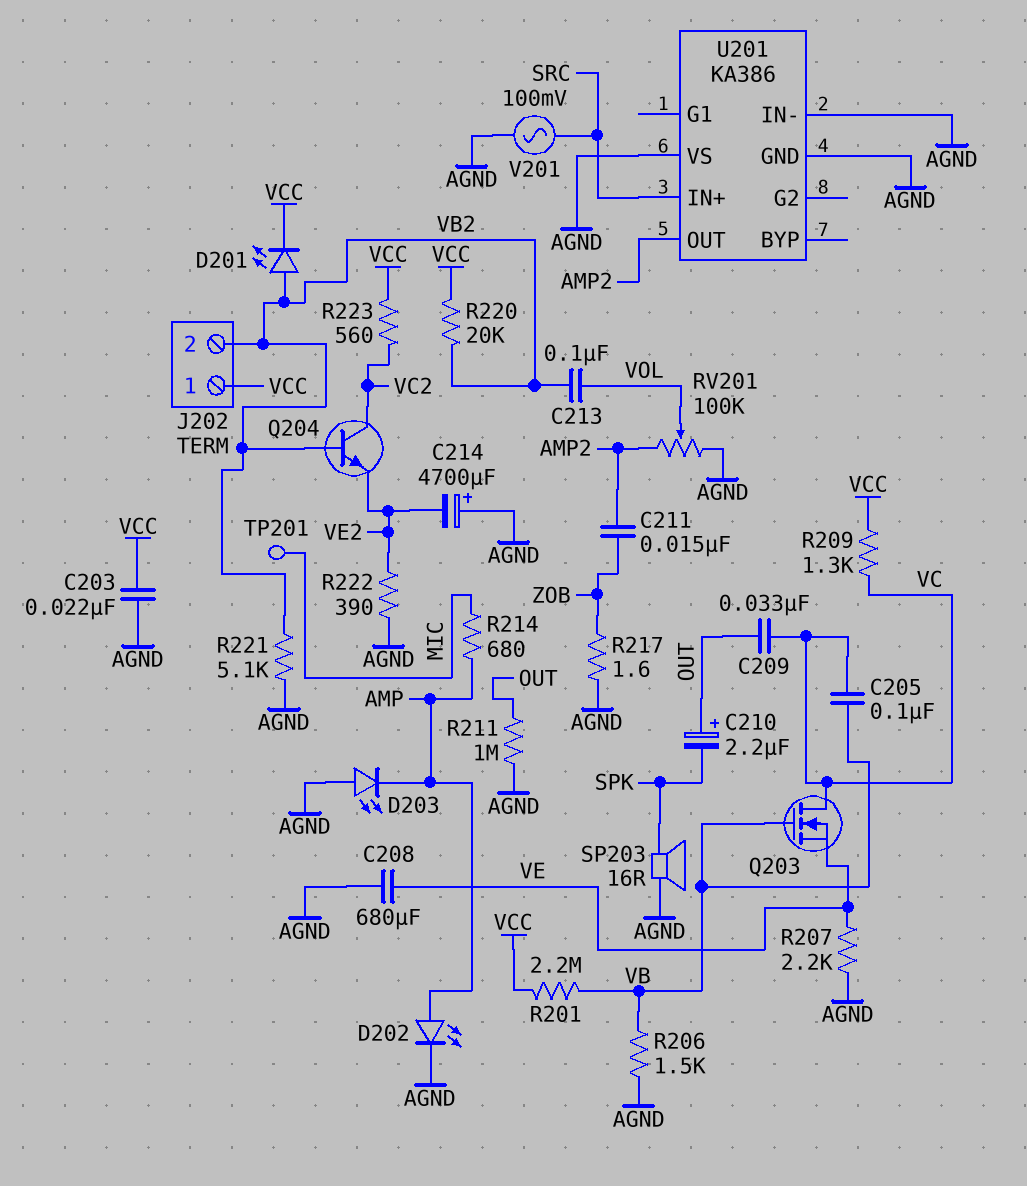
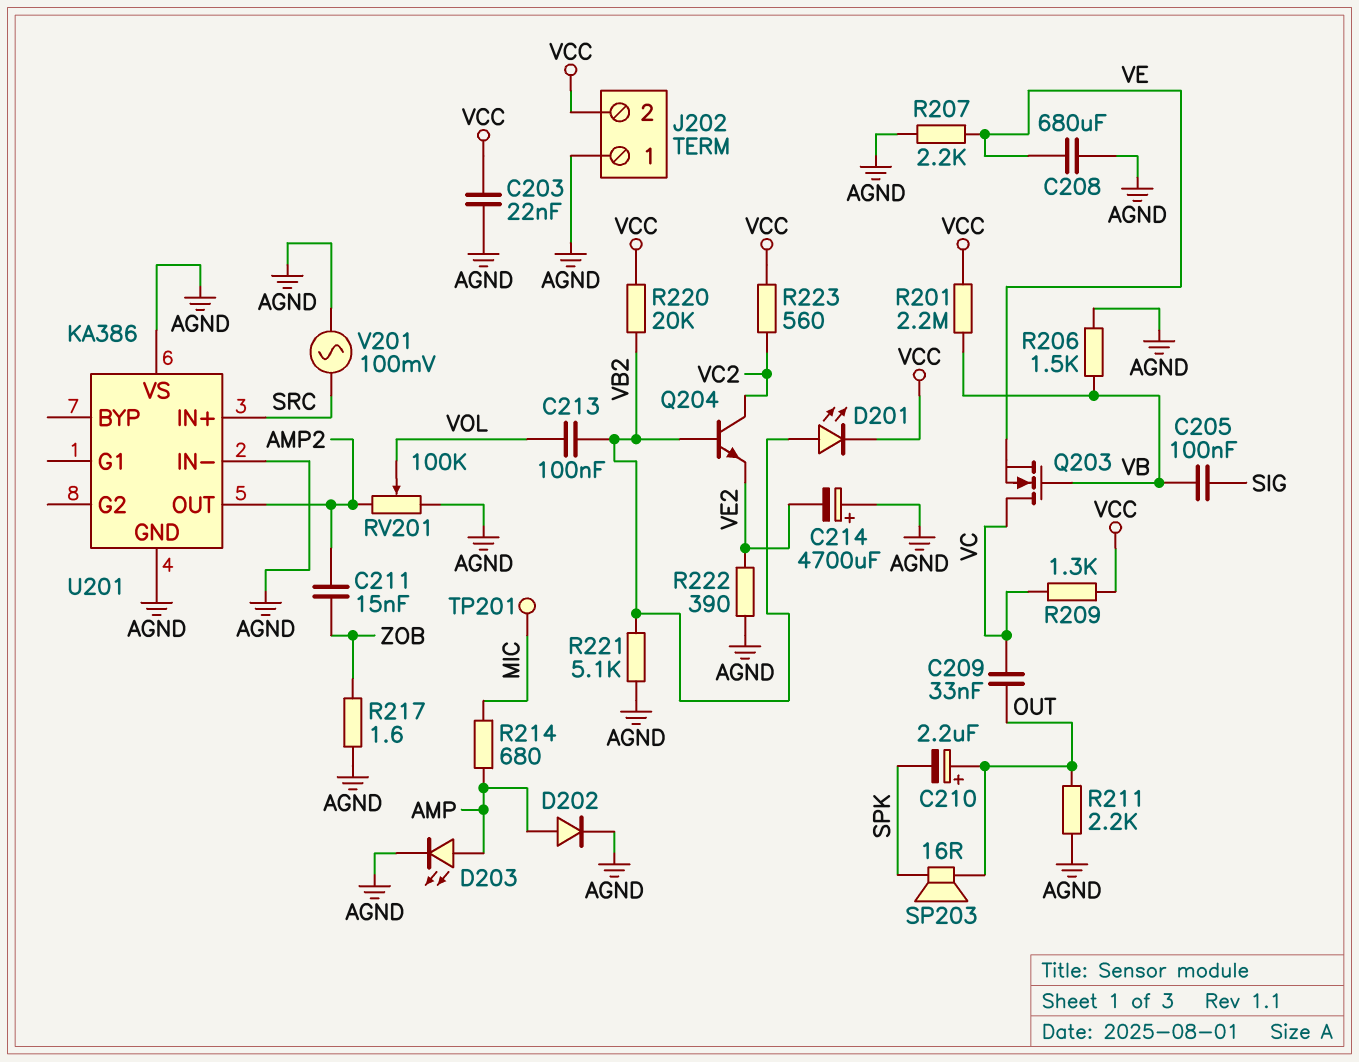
C205: 100nF (VB, VC) -> 100nF (SIG, VB)
D202: LED (A AMP, K AGND) -> diode (A AMP, K AGND)
D203: LED (A AGND, K AMP) -> LED (A AMP, K AGND)
J202 pin 1: VCC -> AGND
J202 pin 2: VB2 -> VCC
R211: 1M (AGND, OUT) -> 2.2k (AGND, OUT)
SP203: speaker 16R (AGND, SPK) -> speaker 16R (OUT, SPK)

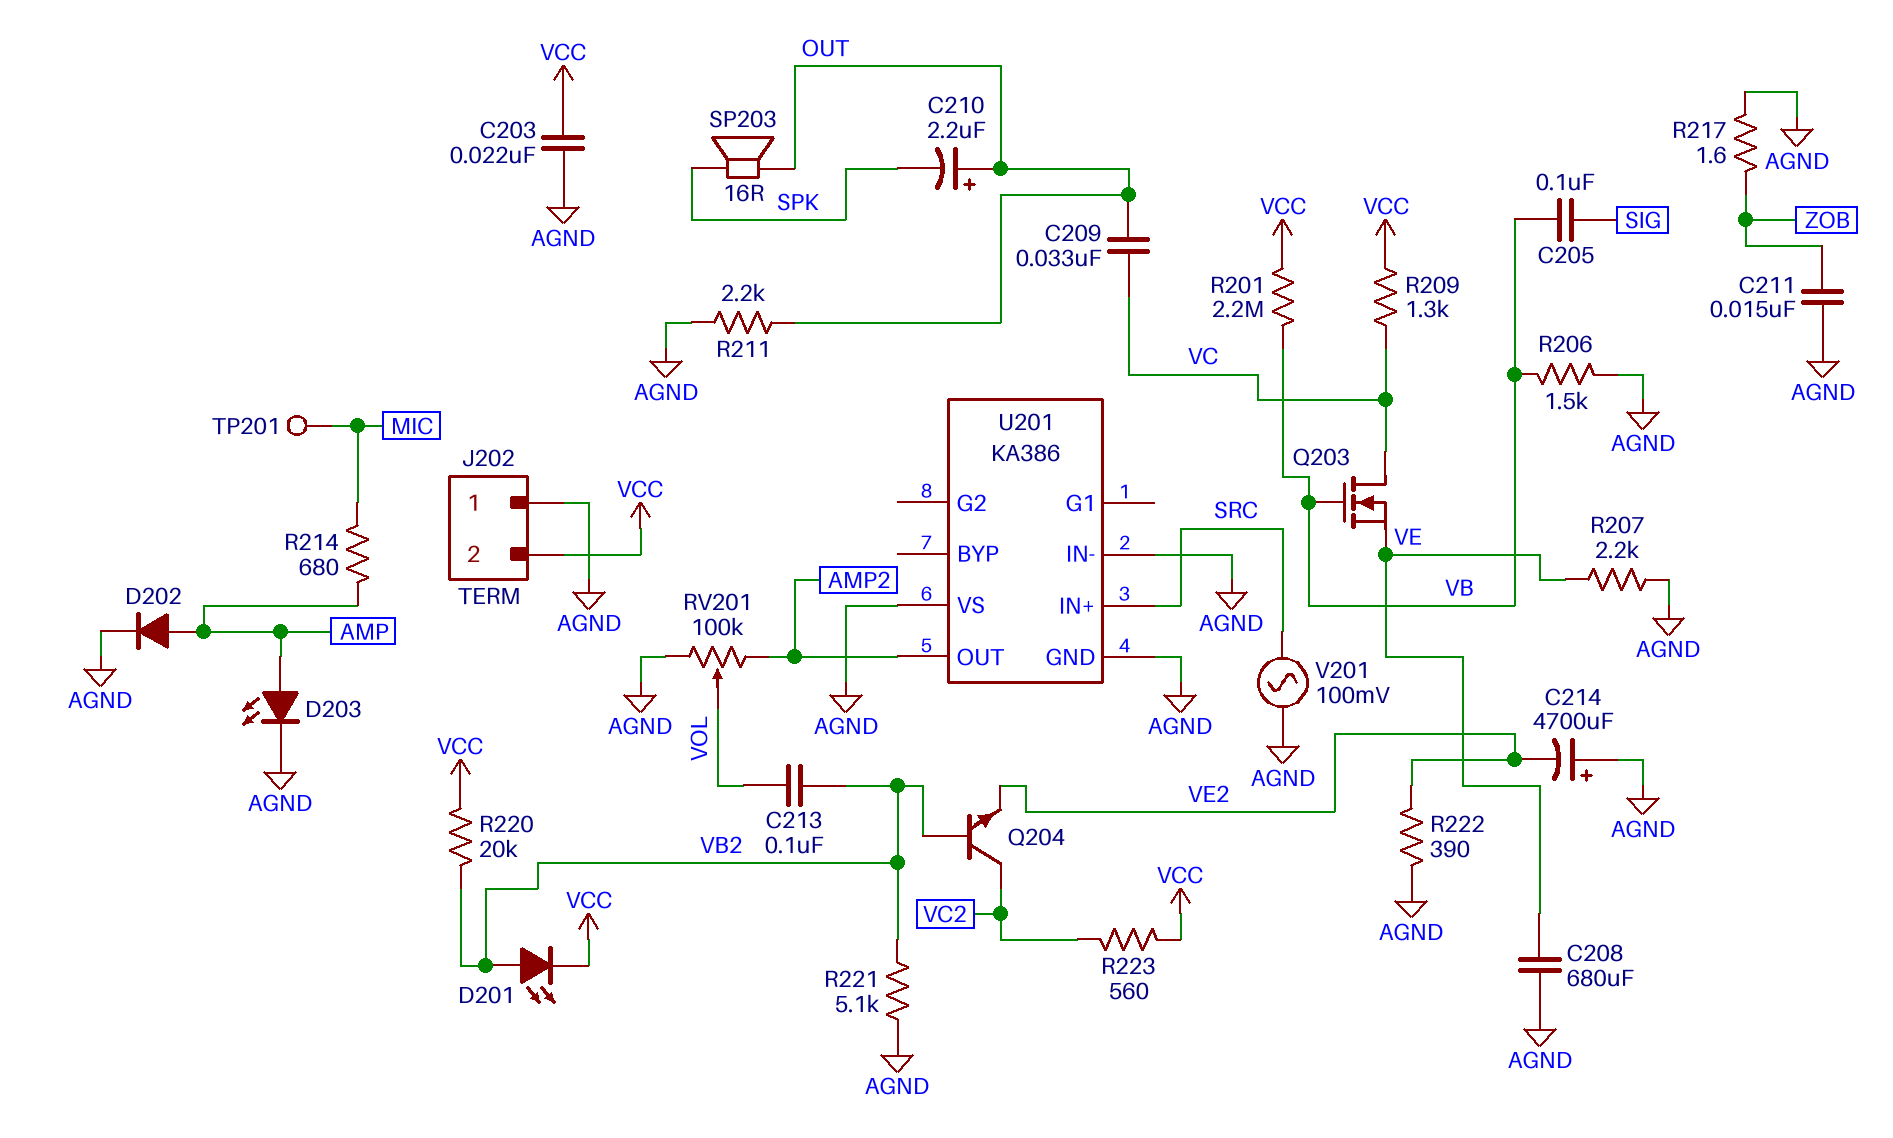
C211: 15nF (AMP2, ZOB) -> 15nF (AGND, ZOB)

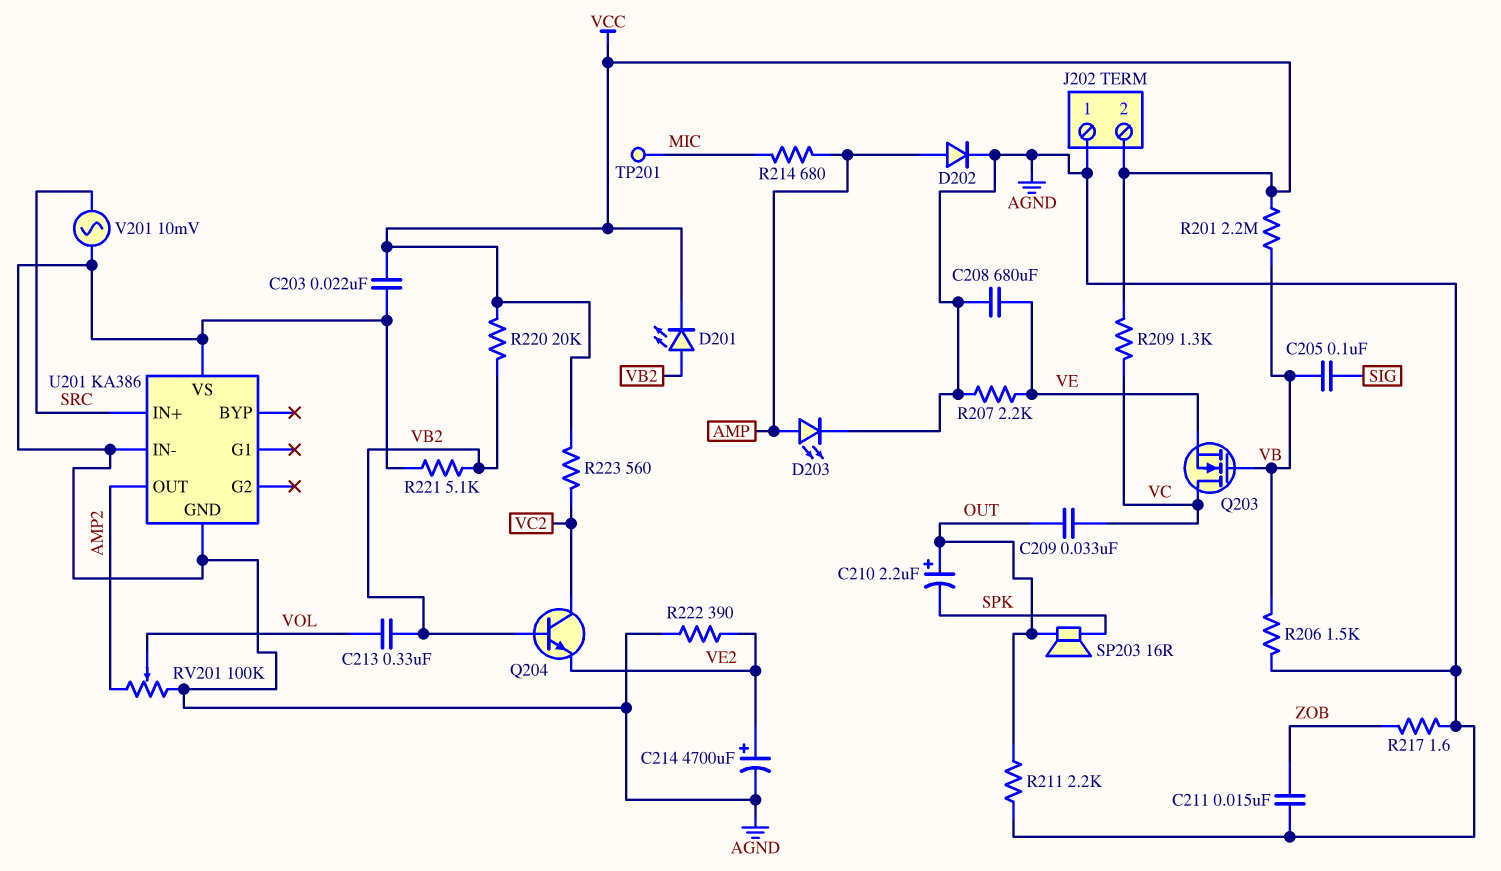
C213: 100nF (VB2, VOL) -> 330nF (VB2, VOL)
C214: 4700uF (plus AGND, minus VE2) -> 4700uF (plus VE2, minus AGND)
V201: AC 100mV (AGND, SRC) -> AC 10mV (AGND, SRC)

